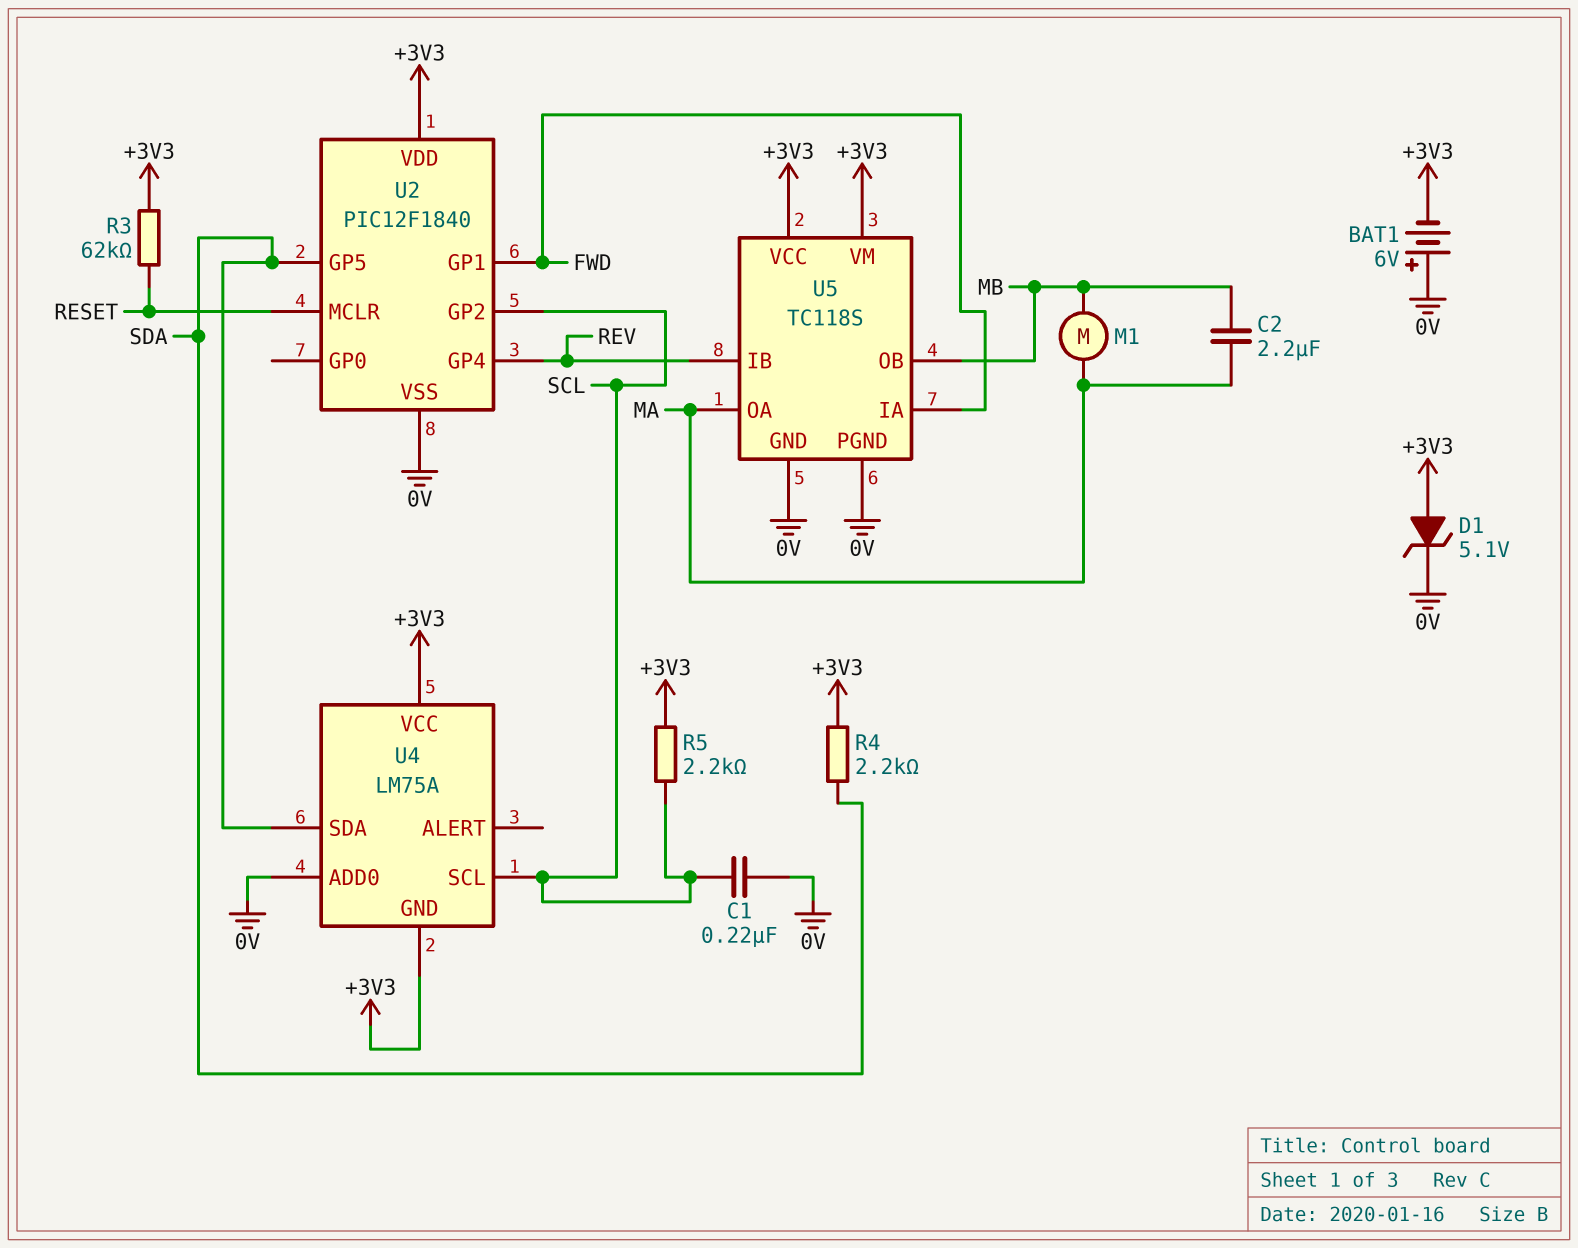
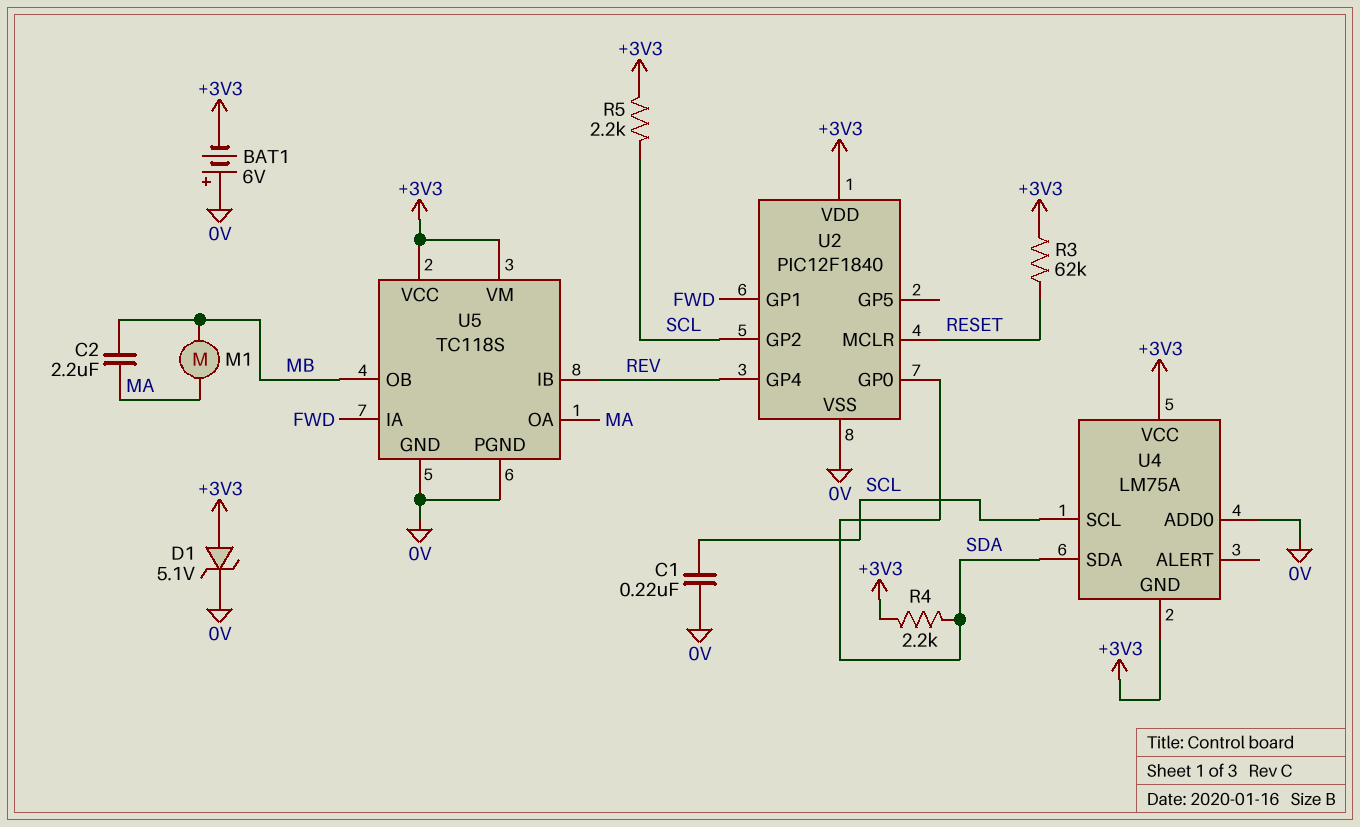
U2 pin GP0: none -> SDA
U2 pin GP5: SDA -> none

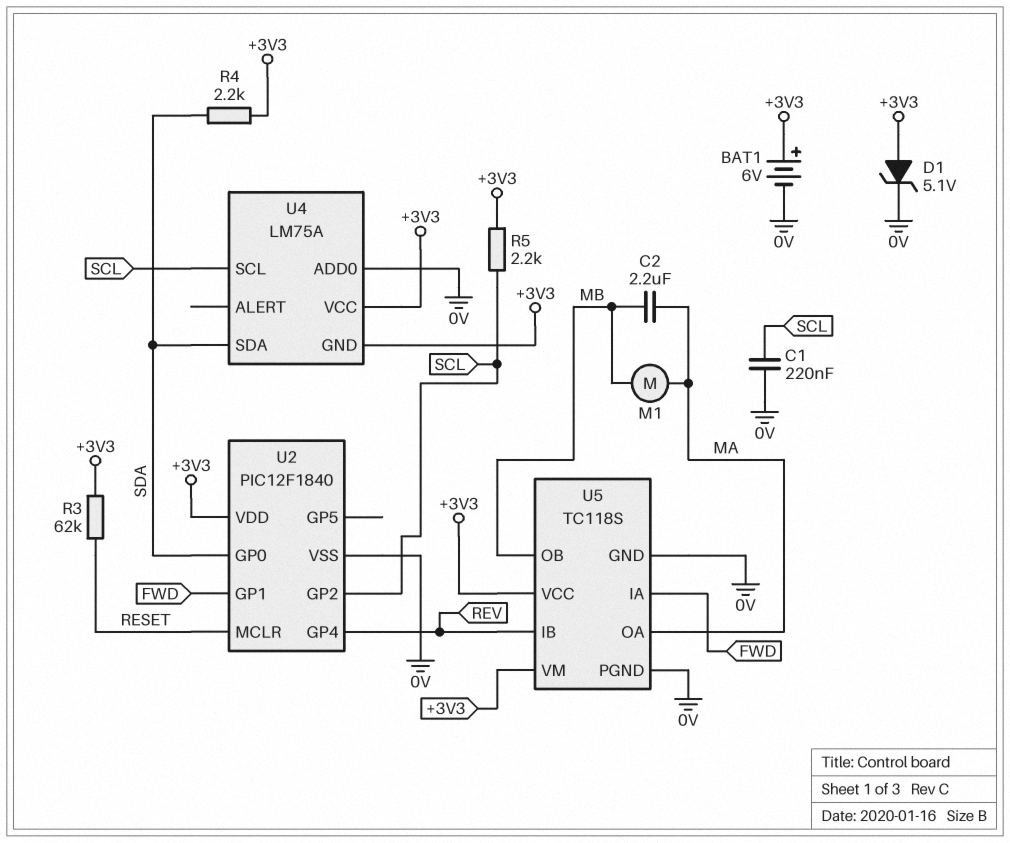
BAT1: 6V (plus 0V, minus +3V3) -> 6V (plus +3V3, minus 0V)

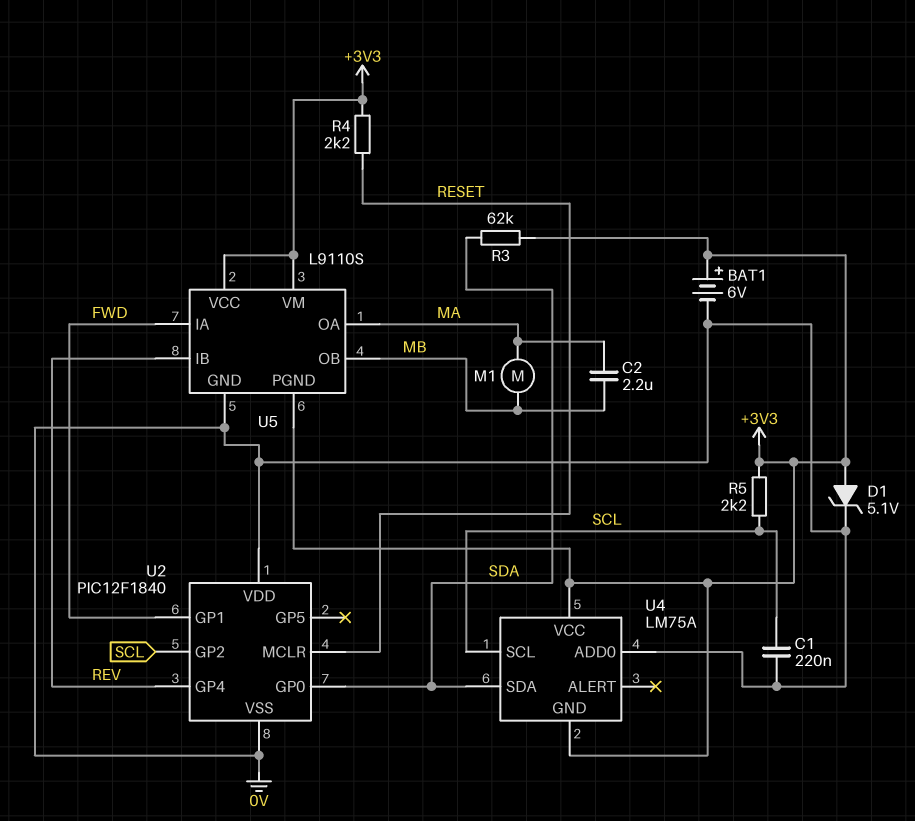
R3: 62k (+3V3, RESET) -> 62k (+3V3, SDA)
R4: 2.2k (+3V3, SDA) -> 2.2k (+3V3, RESET)
U2 pin VDD: +3V3 -> 0V
U5: TC118S -> L9110S
U5 pin PGND: 0V -> +3V3

